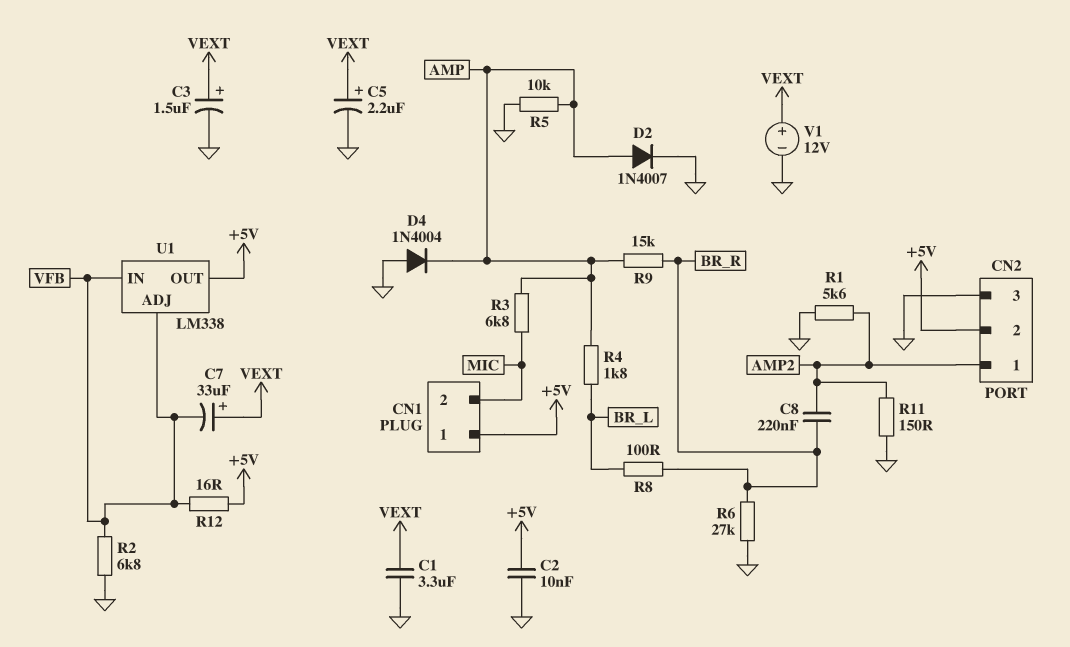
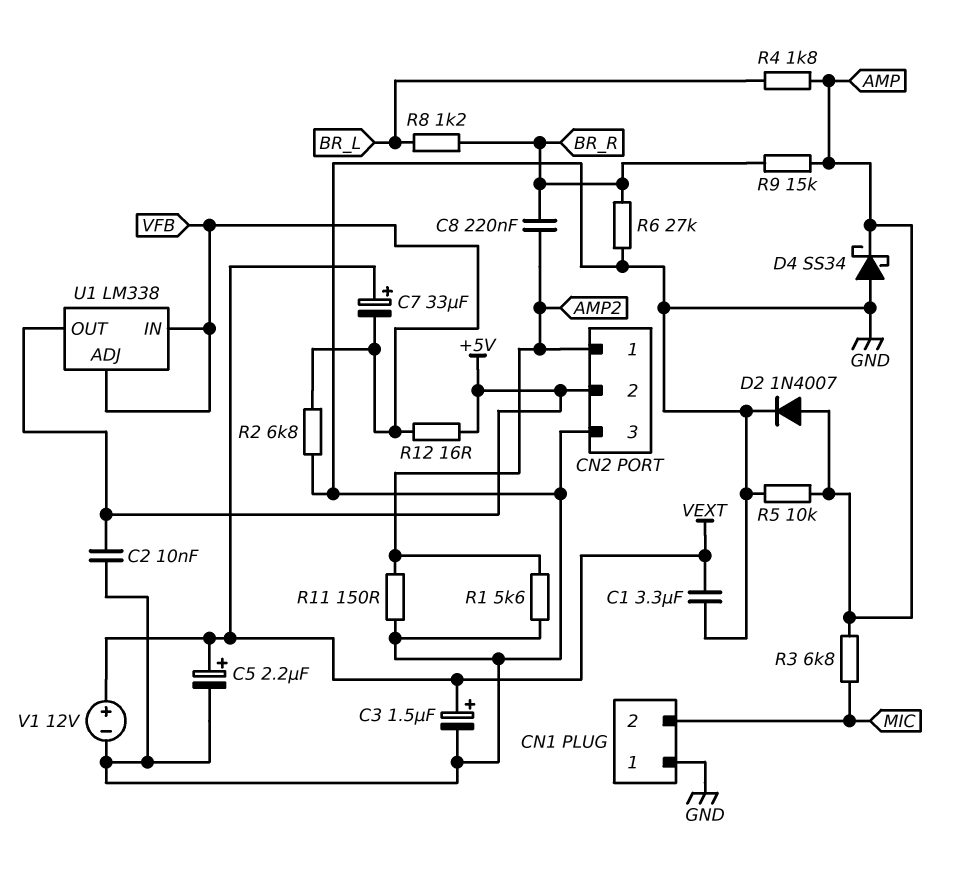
CN1 pin 1: +5V -> GND
D4: diode 1N4004 (A GND, K AMP) -> schottky SS34 (A GND, K AMP)
R8: 100 (BR_L, BR_R) -> 1.2k (BR_L, BR_R)

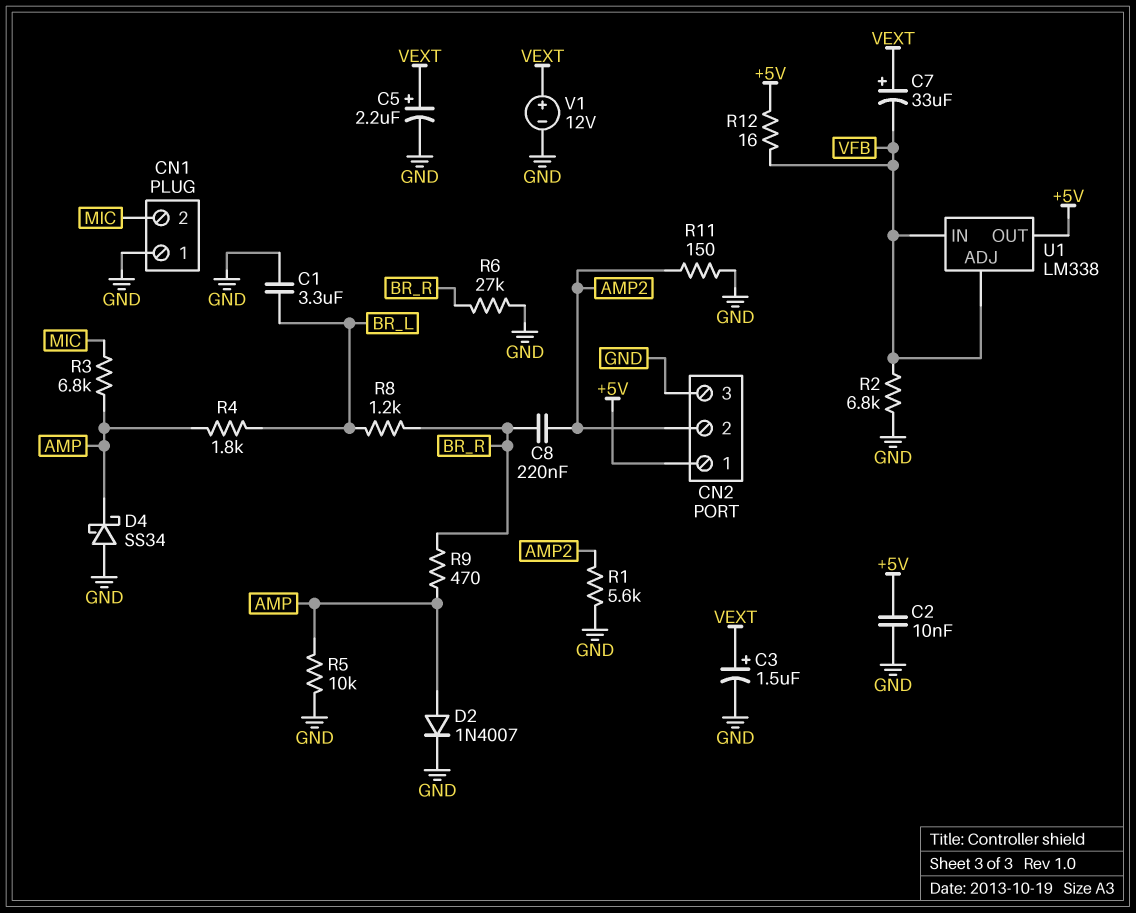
C1: 3.3uF (GND, VEXT) -> 3.3uF (BR_L, GND)
CN2 pin 1: AMP2 -> +5V
CN2 pin 2: +5V -> AMP2
R9: 15k (AMP, BR_R) -> 470 (AMP, BR_R)

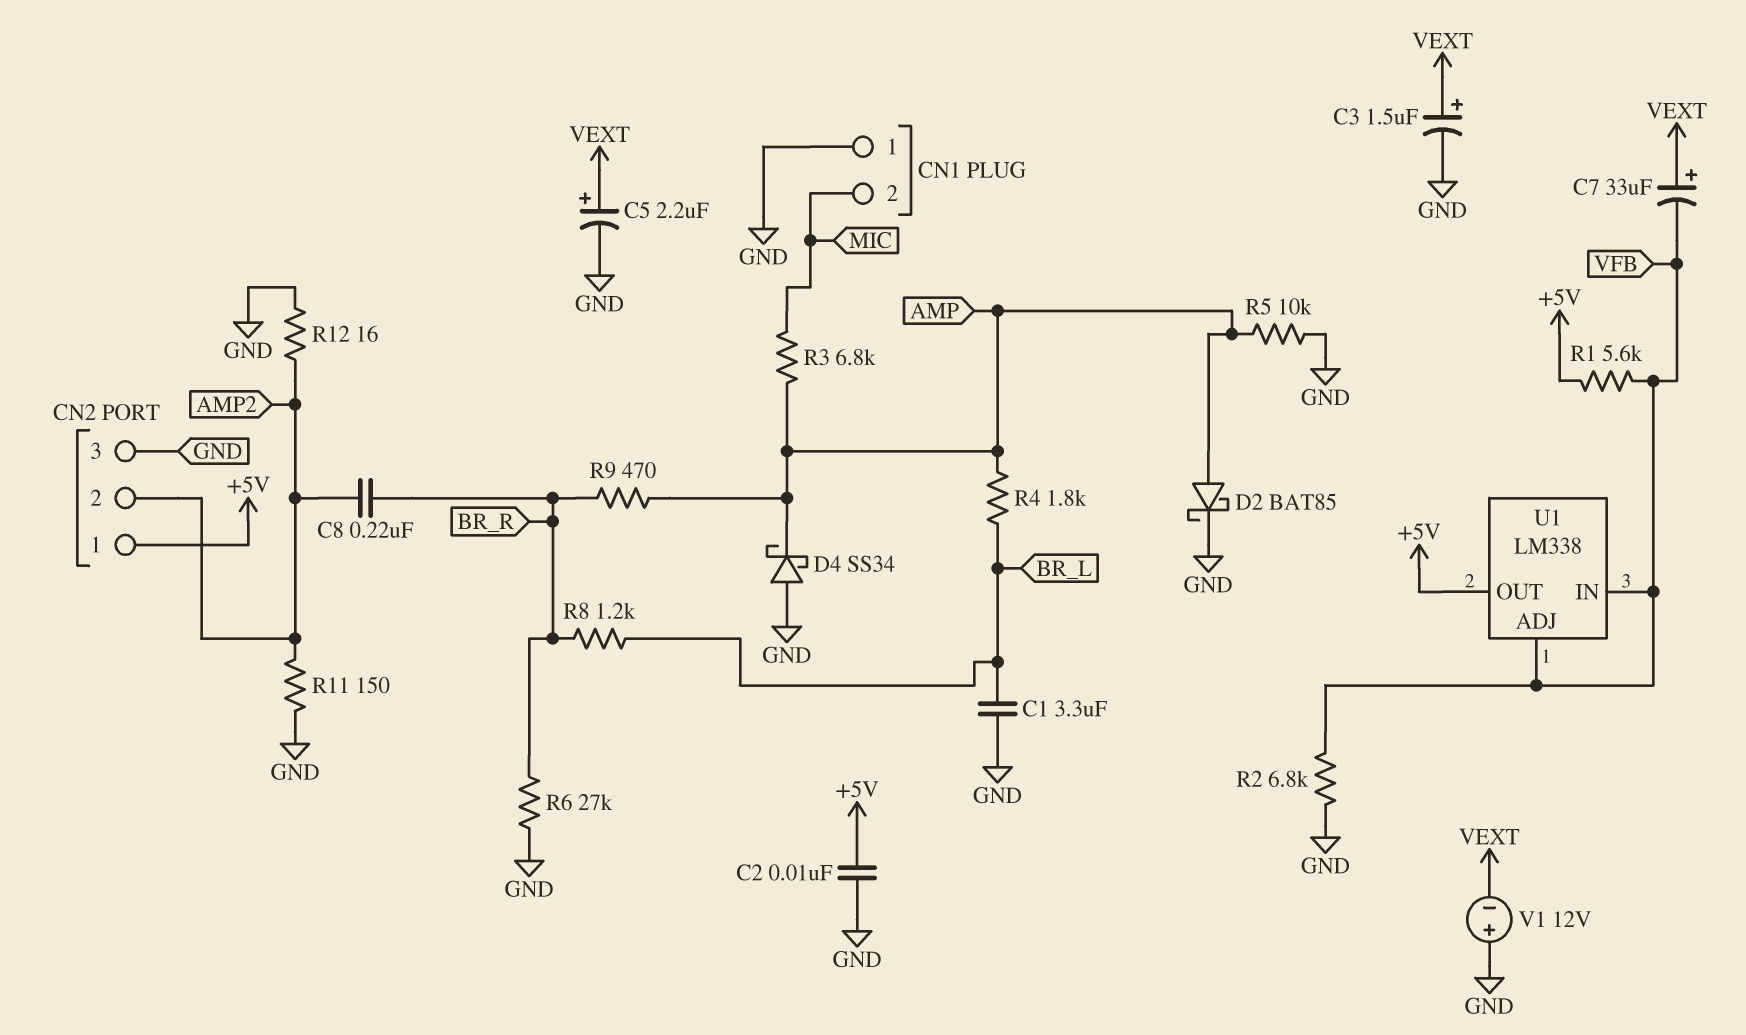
D2: diode 1N4007 (A AMP, K GND) -> schottky BAT85 (A AMP, K GND)
R1: 5.6k (AMP2, GND) -> 5.6k (+5V, VFB)
R12: 16 (+5V, VFB) -> 16 (AMP2, GND)
V1: 12V (plus VEXT, minus GND) -> 12V (plus GND, minus VEXT)

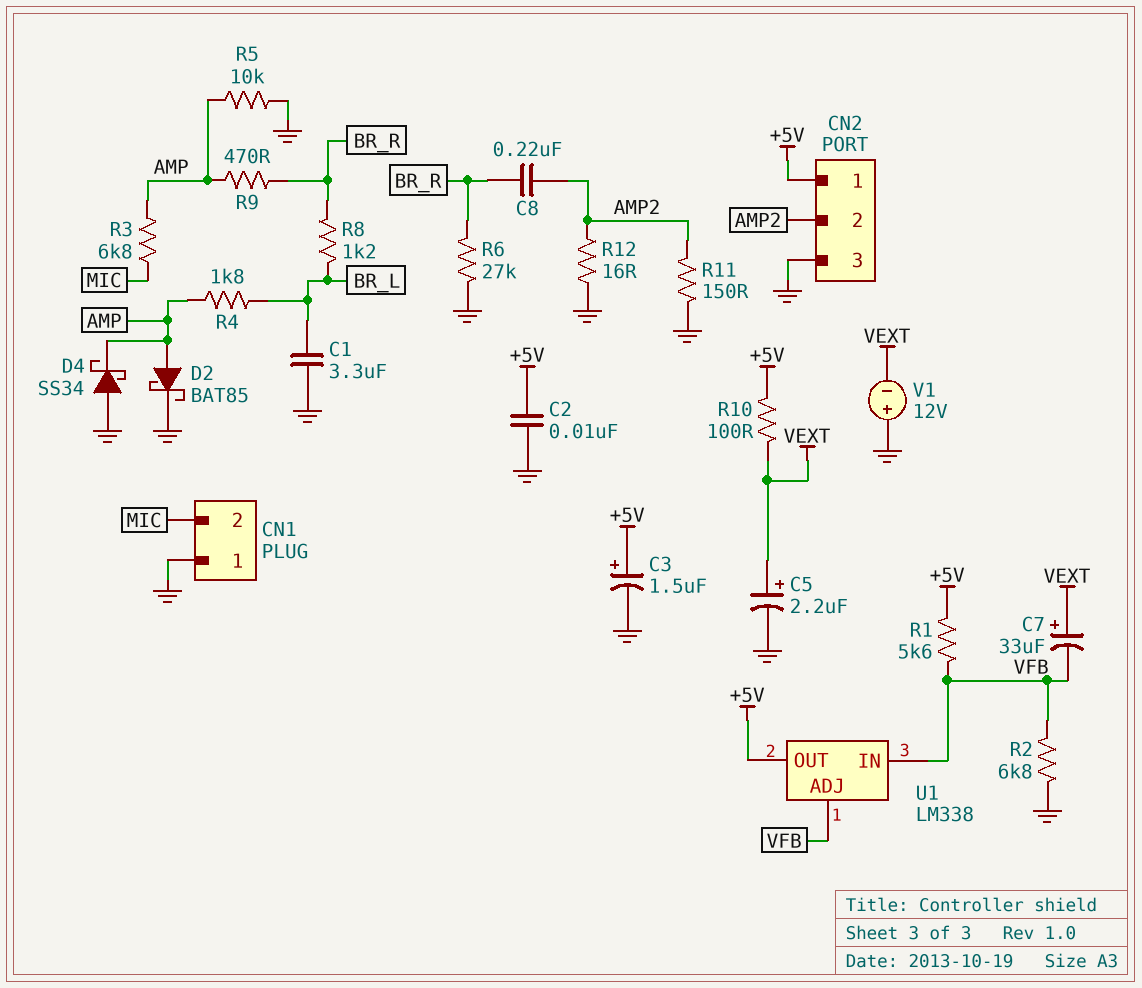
C3: 1.5uF (plus VEXT, minus GND) -> 1.5uF (plus +5V, minus GND)
R10: none -> 100 (+5V, VEXT)

